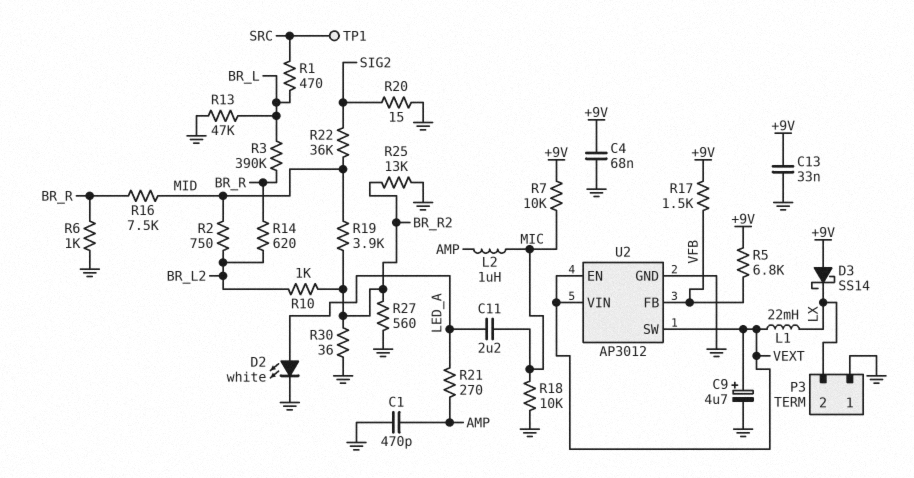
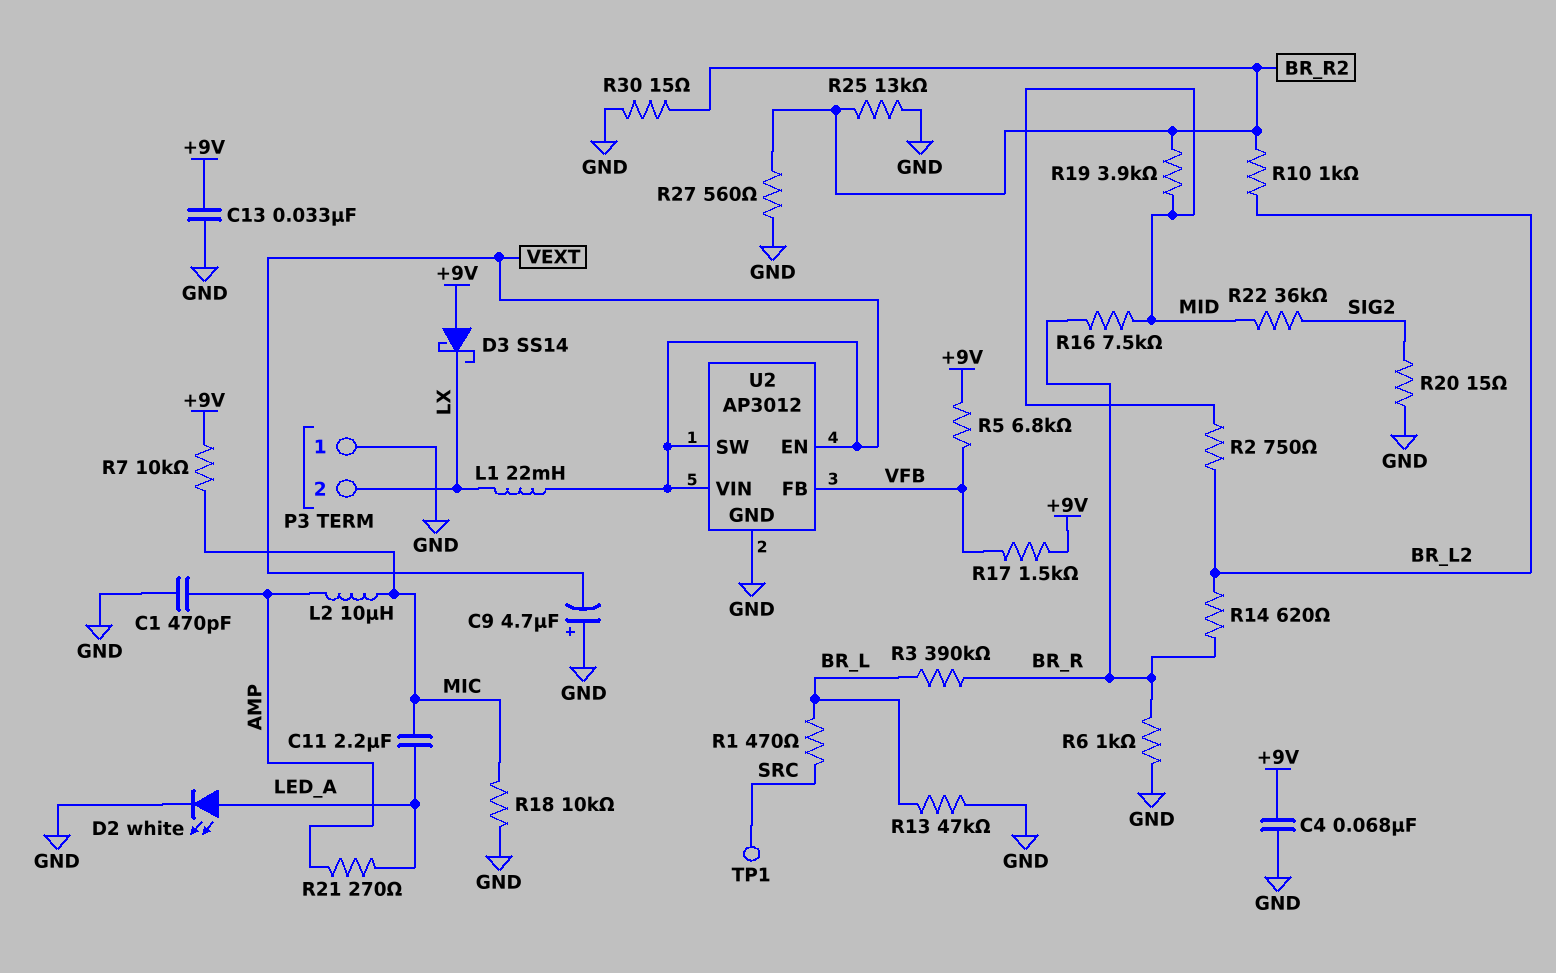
C9: 4.7uF (plus VEXT, minus GND) -> 4.7uF (plus GND, minus VEXT)
L2: 1uH (AMP, MIC) -> 10uH (AMP, MIC)
R30: 36 (BR_R2, GND) -> 15 (BR_R2, GND)

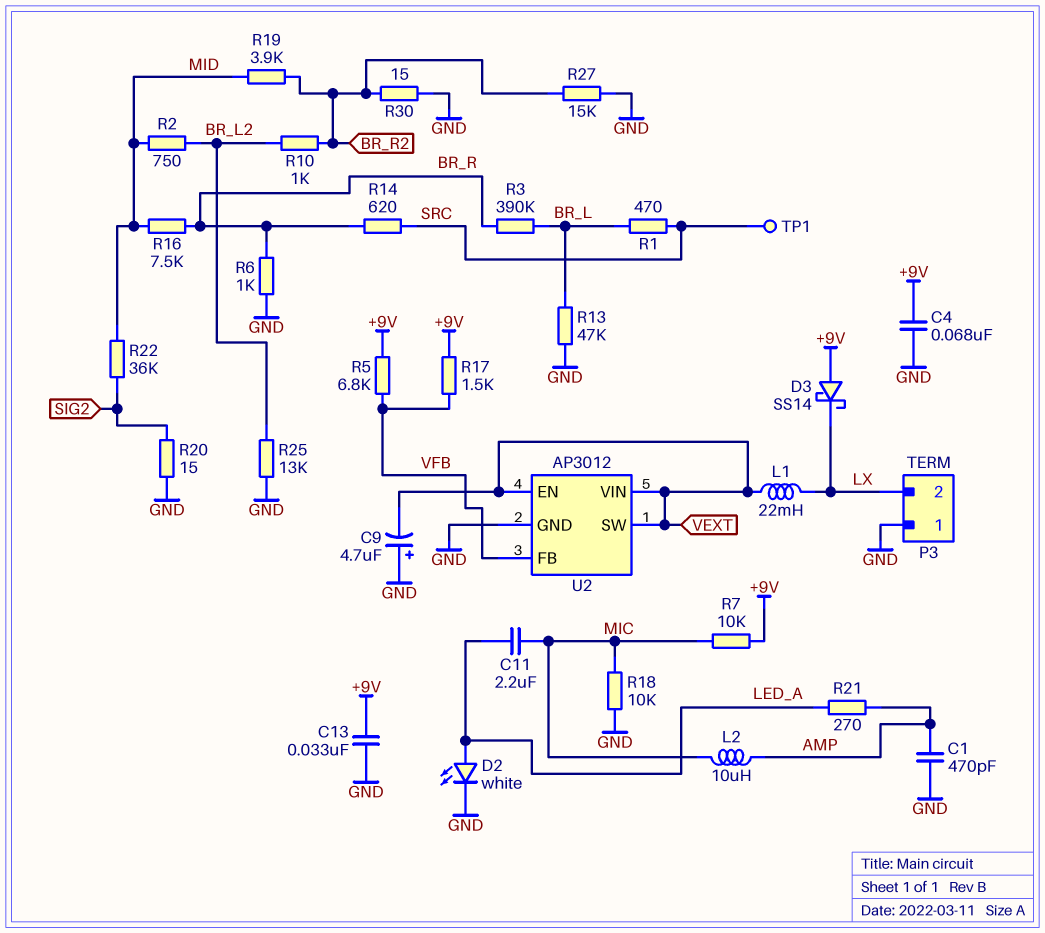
R14: 620 (BR_L2, BR_R) -> 620 (BR_R, SRC)
R25: 13k (BR_R2, GND) -> 13k (BR_L2, GND)
R27: 560 (BR_R2, GND) -> 15k (BR_R2, GND)

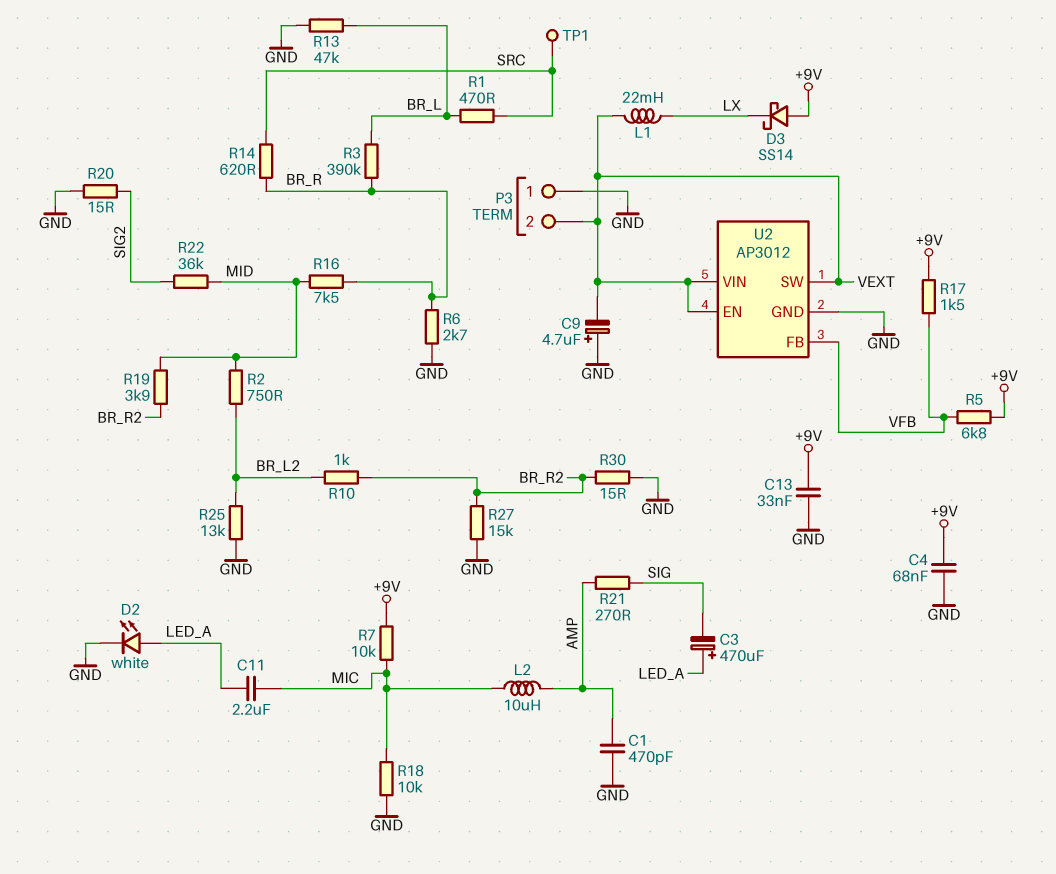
C3: none -> 470uF (plus LED_A, minus SIG)
P3 pin 2: LX -> VEXT
R6: 1k (BR_R, GND) -> 2.7k (BR_R, GND)
R21: 270 (AMP, LED_A) -> 270 (AMP, SIG)

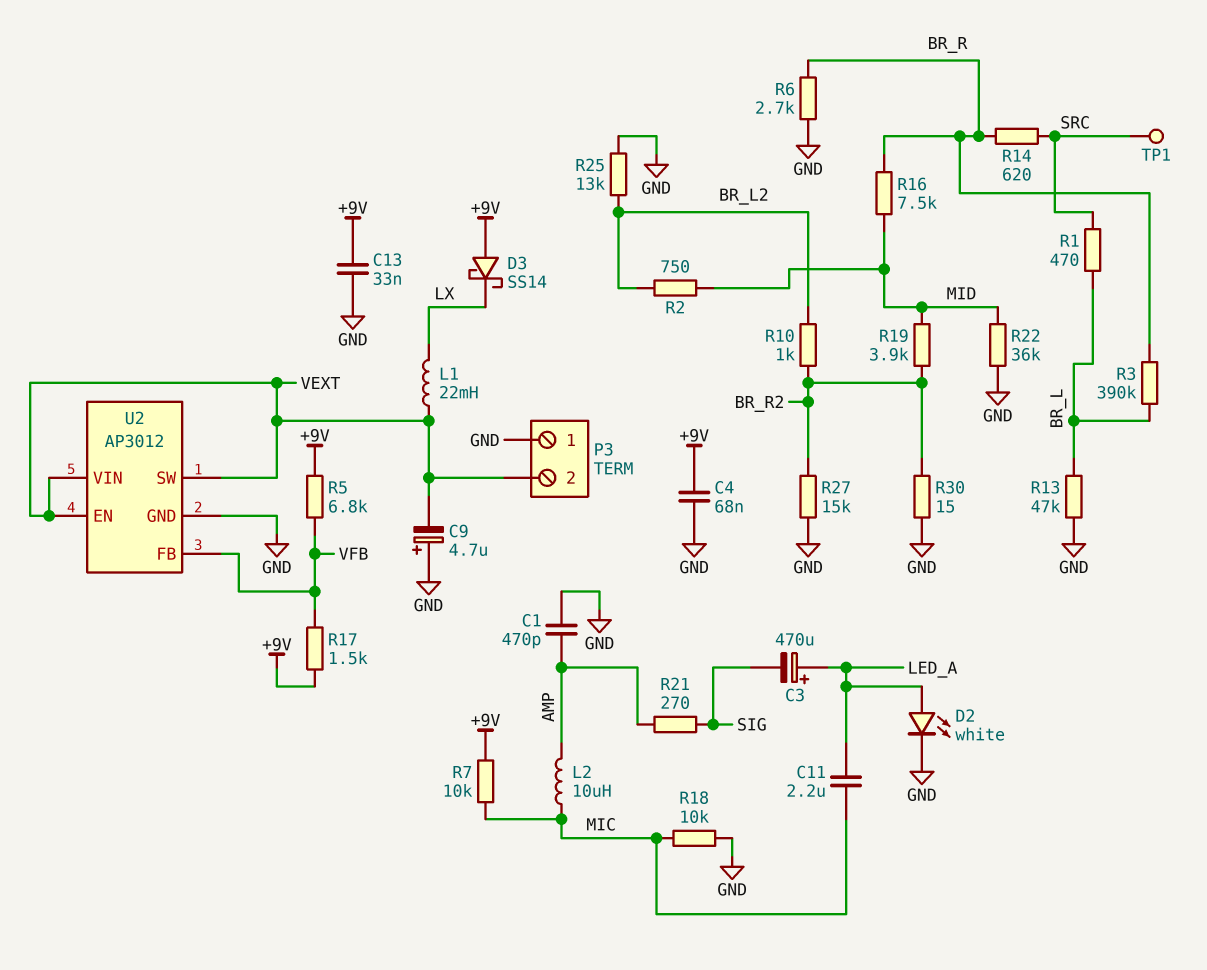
R20: 15 (GND, SIG2) -> none
R22: 36k (MID, SIG2) -> 36k (GND, MID)

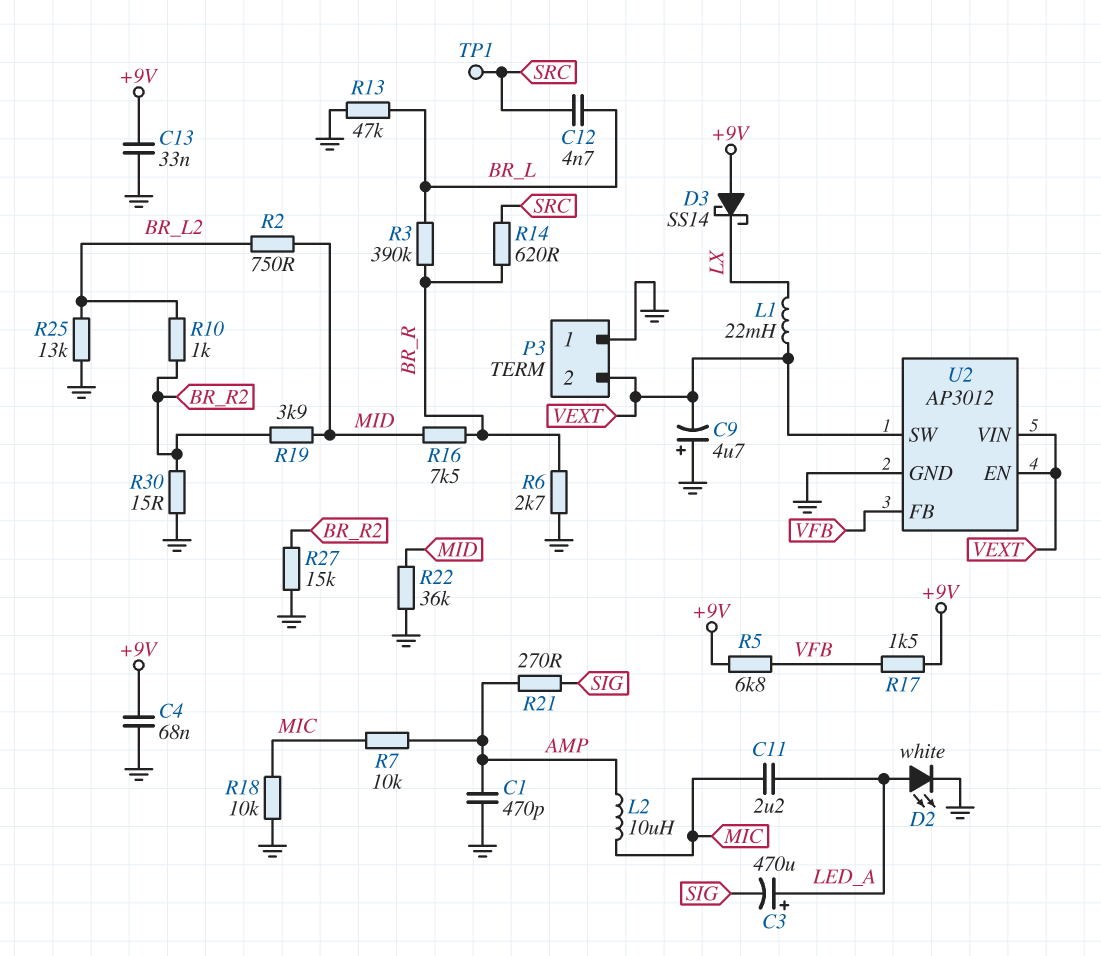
C12: none -> 4.7nF (BR_L, SRC)
R1: 470 (BR_L, SRC) -> none
R7: 10k (+9V, MIC) -> 10k (AMP, MIC)

